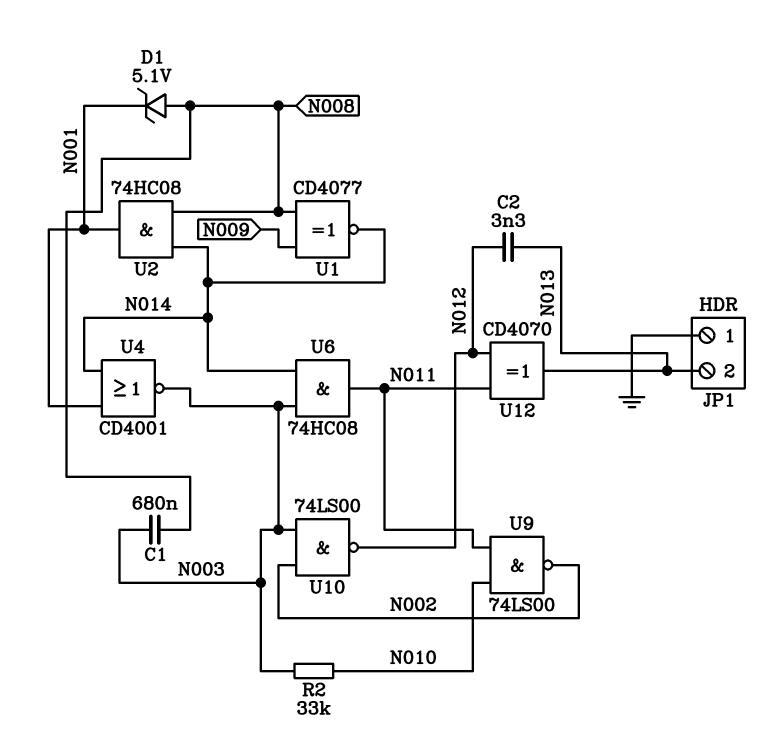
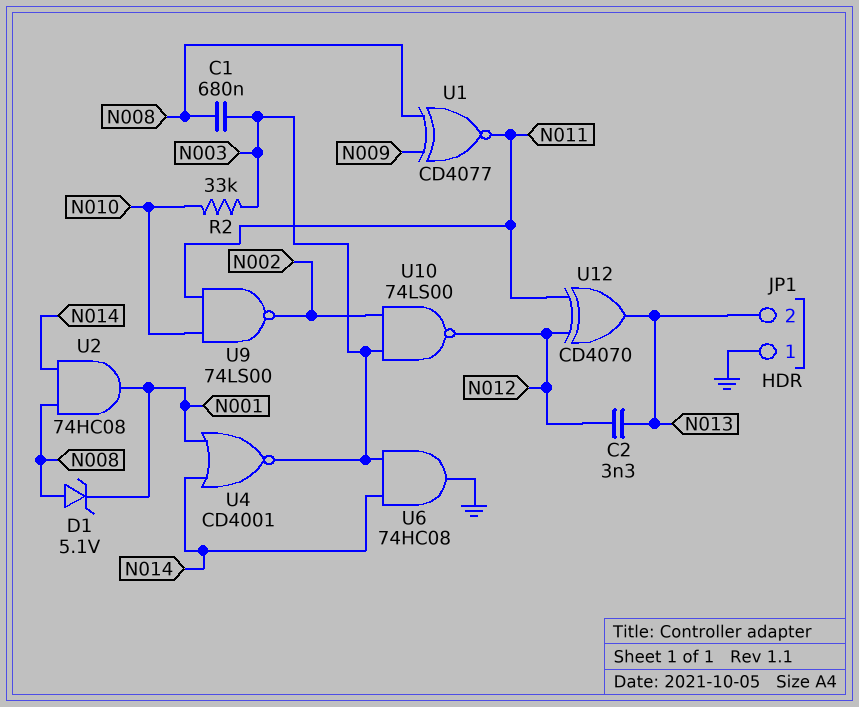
U1: XNOR CD4077 (in N008, in N009, out N014) -> XNOR CD4077 (in N008, in N009, out N011)
U6: AND 74HC08 (in N003, in N014, out N011) -> AND 74HC08 (in N003, in N014, out GND)

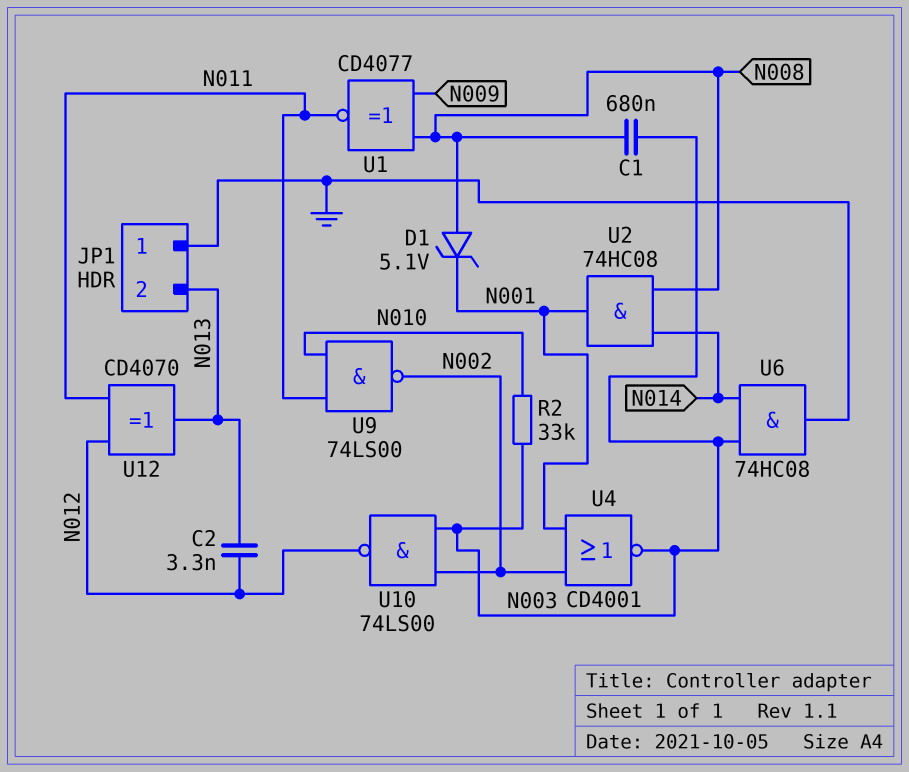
U4: NOR CD4001 (in N001, in N014, out N003) -> NOR CD4001 (in N001, in N002, out N003)

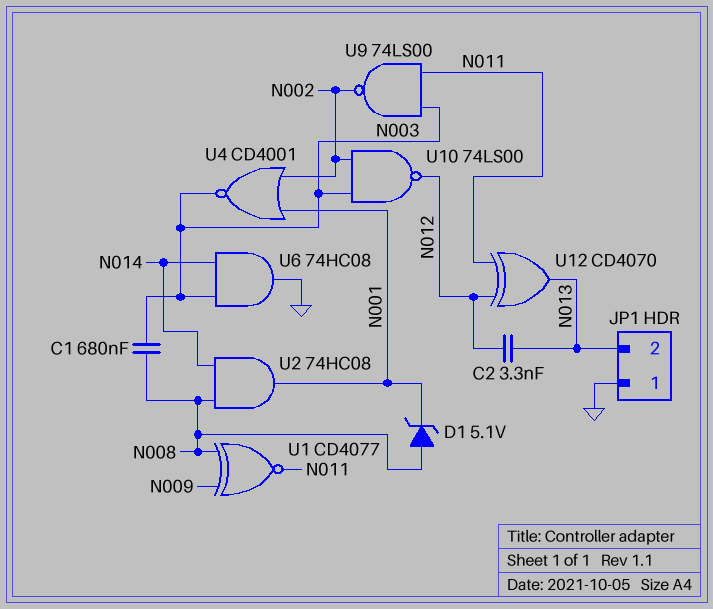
R2: 33k (N003, N010) -> none
U9: NAND 74LS00 (in N010, in N011, out N002) -> NAND 74LS00 (in N003, in N011, out N002)

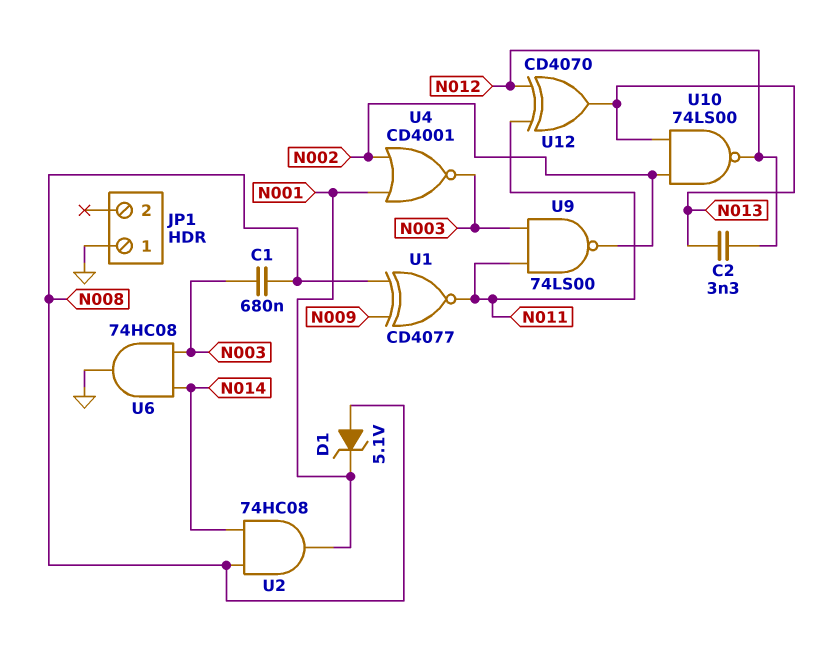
JP1 pin 2: N013 -> none
U10: NAND 74LS00 (in N002, in N003, out N012) -> NAND 74LS00 (in N002, in N013, out N012)

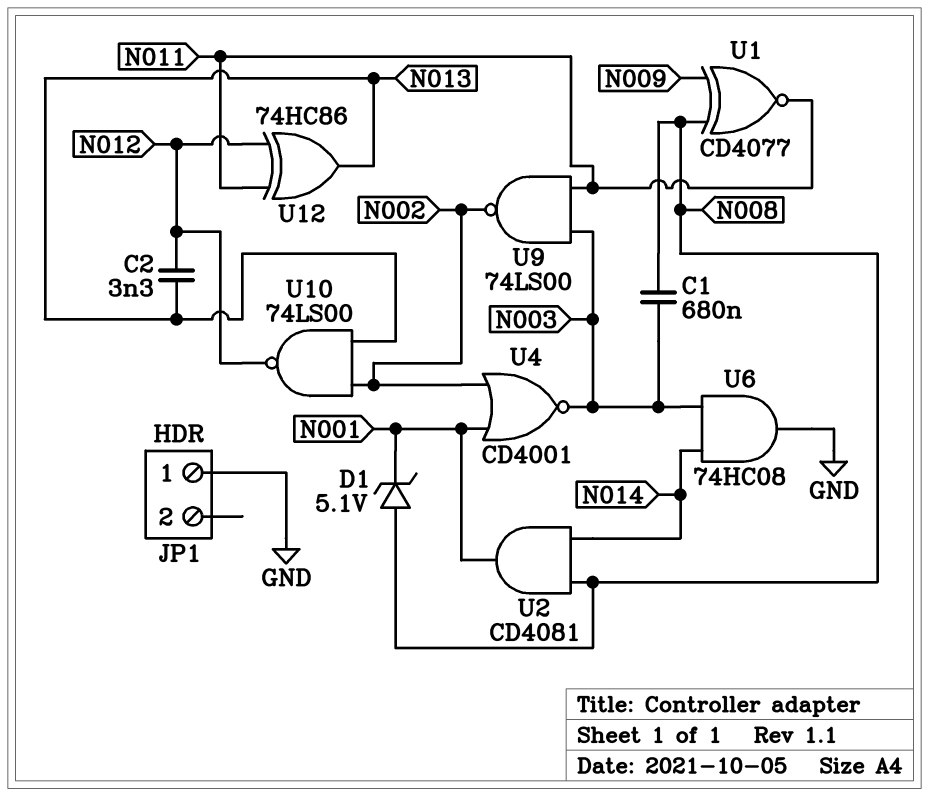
U2: AND 74HC08 (in N008, in N014, out N001) -> AND CD4081 (in N008, in N014, out N001)
U12: XOR CD4070 (in N011, in N012, out N013) -> XOR 74HC86 (in N011, in N012, out N013)

